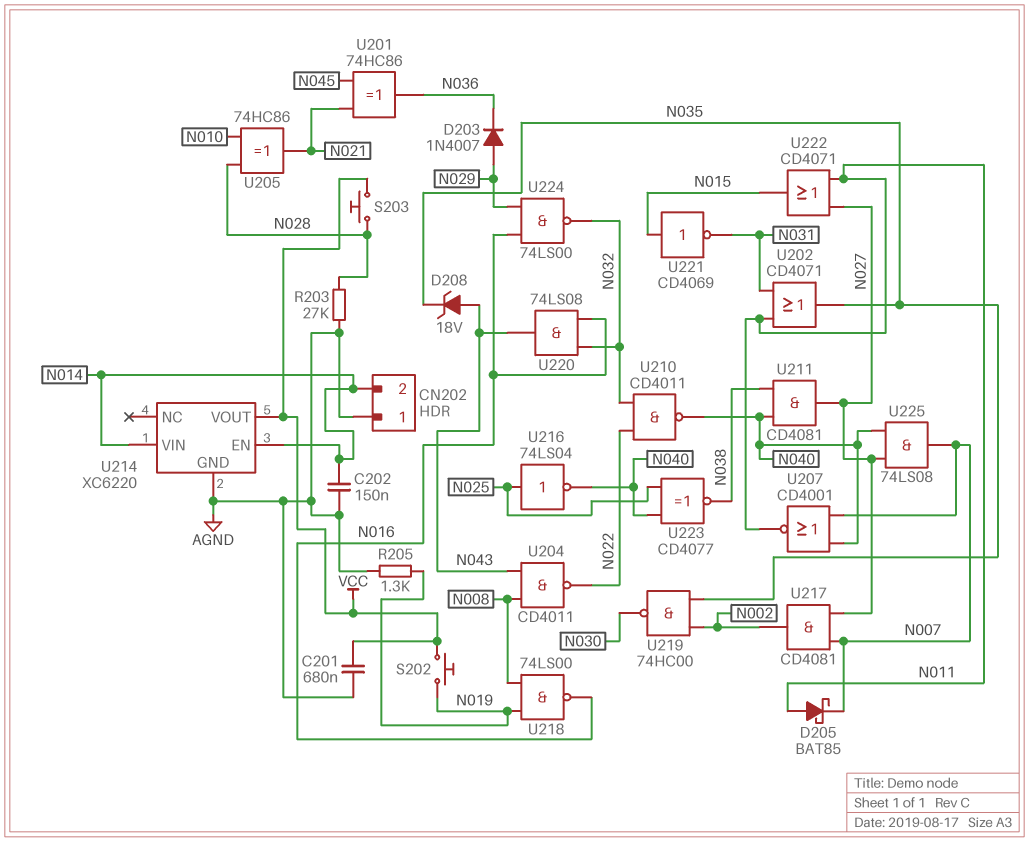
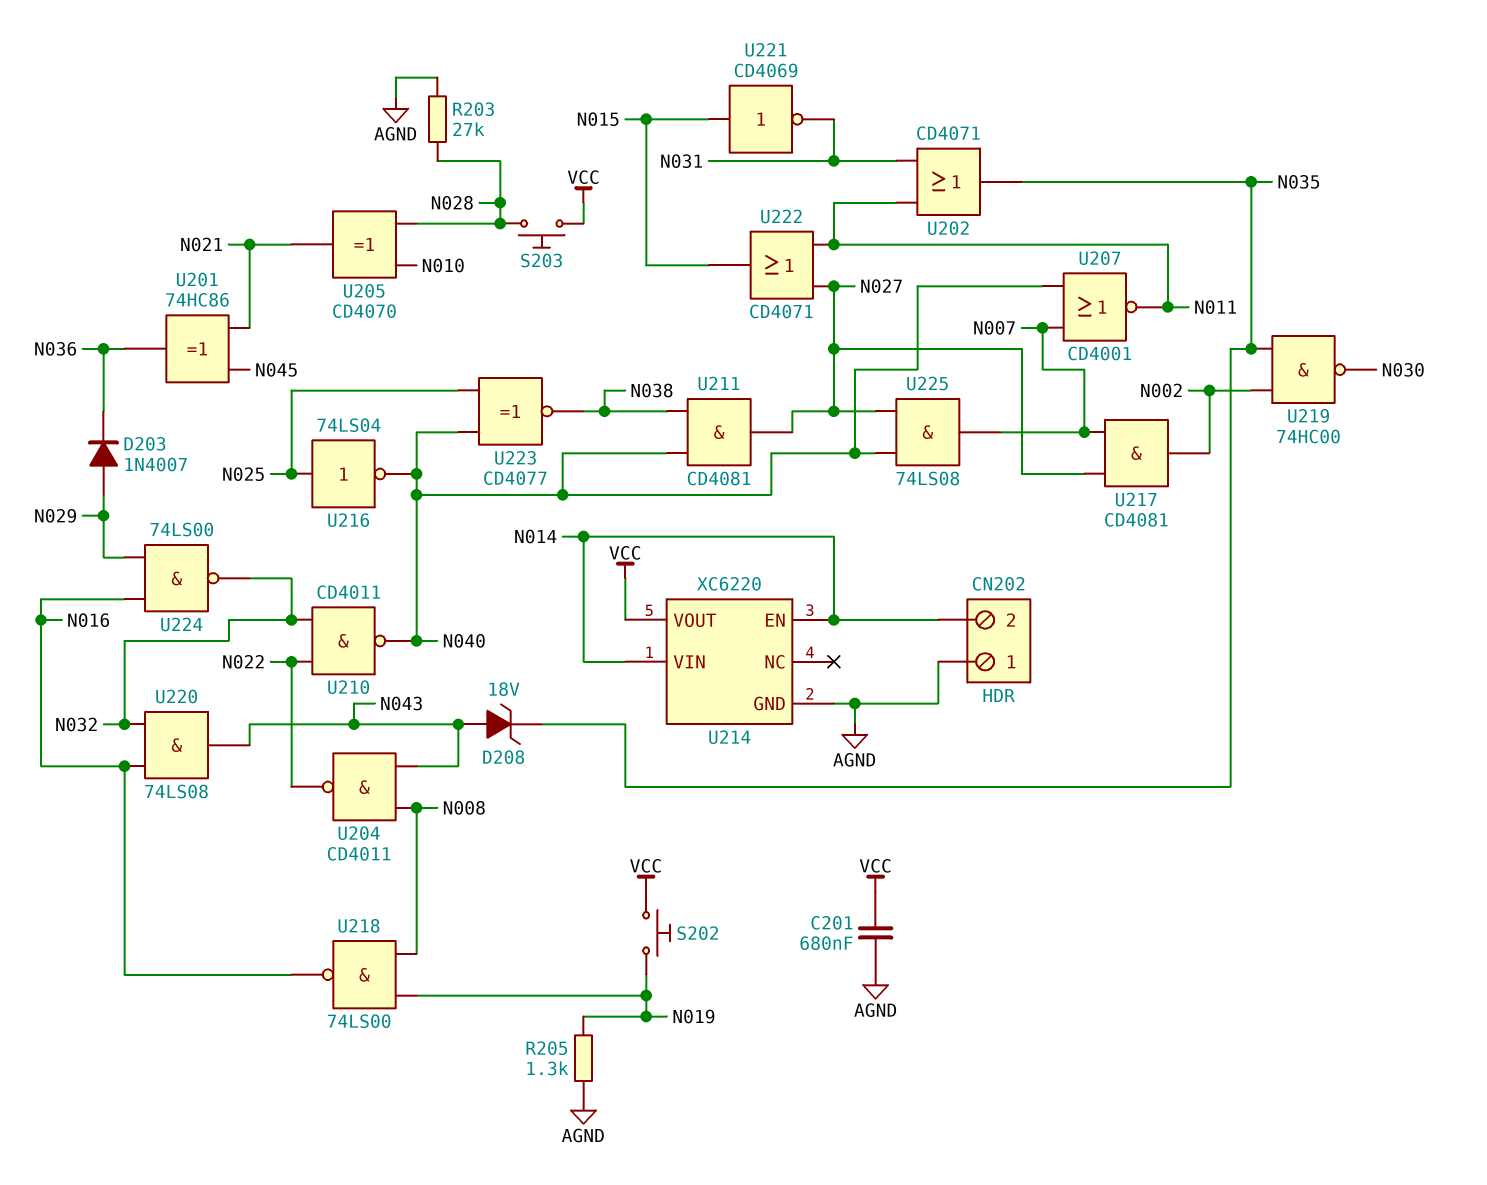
C202: 150nF (AGND, N014) -> none
D205: schottky BAT85 (A N011, K N007) -> none
U205: XOR 74HC86 (in N010, in N028, out N021) -> XOR CD4070 (in N010, in N028, out N021)

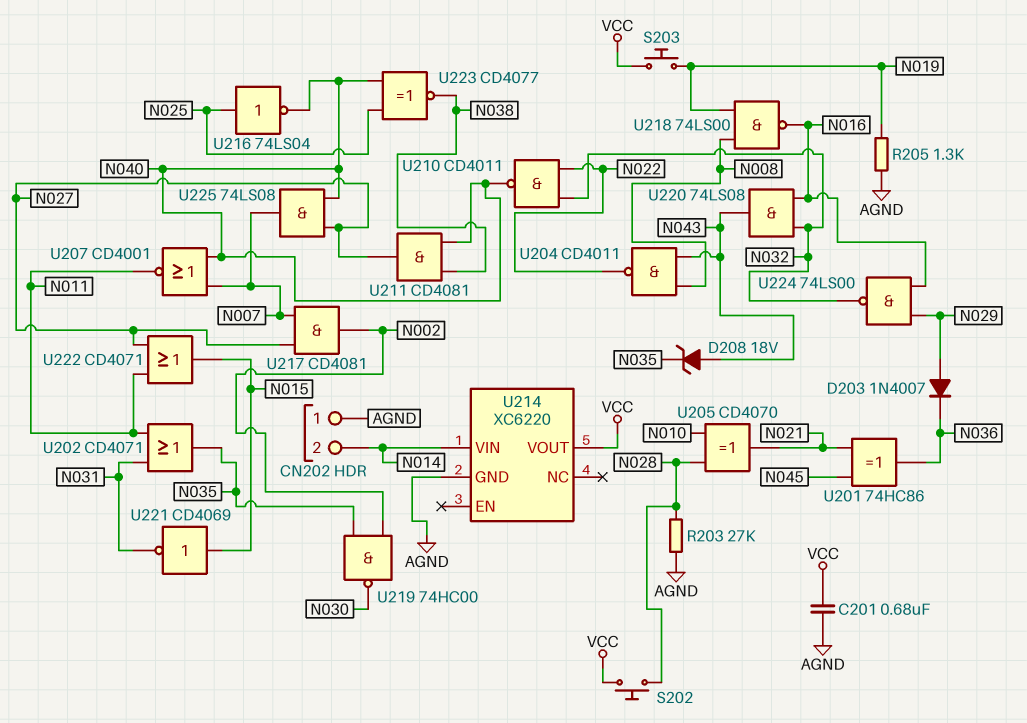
S202: button (N019, VCC) -> button (N028, VCC)
S203: button (N028, VCC) -> button (N019, VCC)
U214 pin EN: N014 -> none

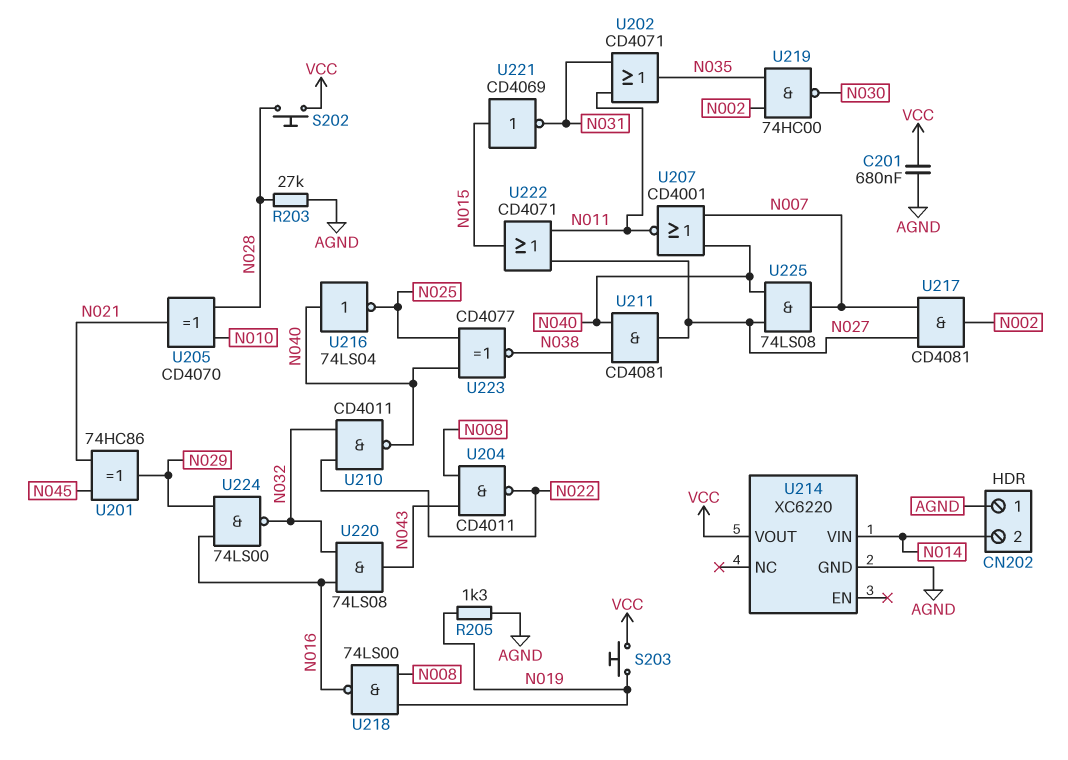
D203: diode 1N4007 (A N029, K N036) -> none
D208: zener 18V (A N043, K N035) -> none
U201: XOR 74HC86 (in N021, in N045, out N036) -> XOR 74HC86 (in N021, in N045, out N029)
U216: NOT 74LS04 (in N025, out N040) -> NOT 74LS04 (in N040, out N025)

